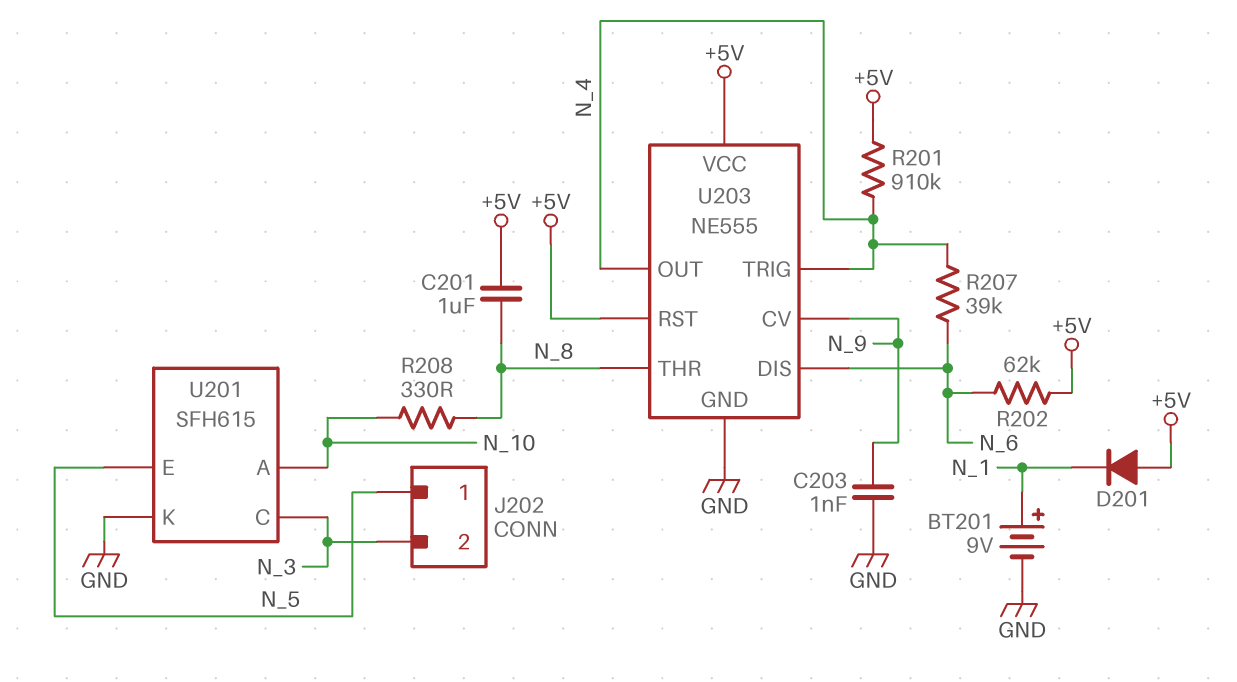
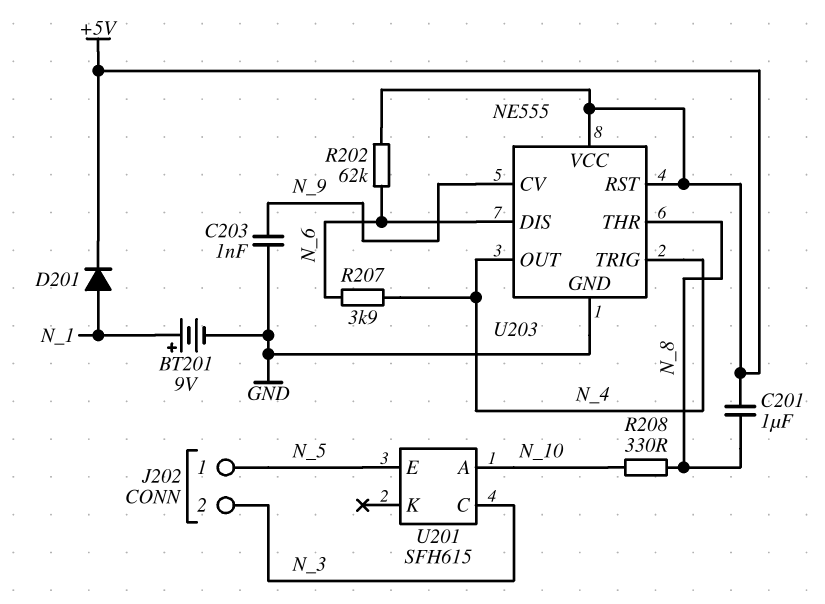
D201: diode (A +5V, K N_1) -> diode (A N_1, K +5V)
R201: 910k (+5V, N_4) -> none
R207: 39k (N_4, N_6) -> 3.9k (N_4, N_6)
U201 pin K: GND -> none

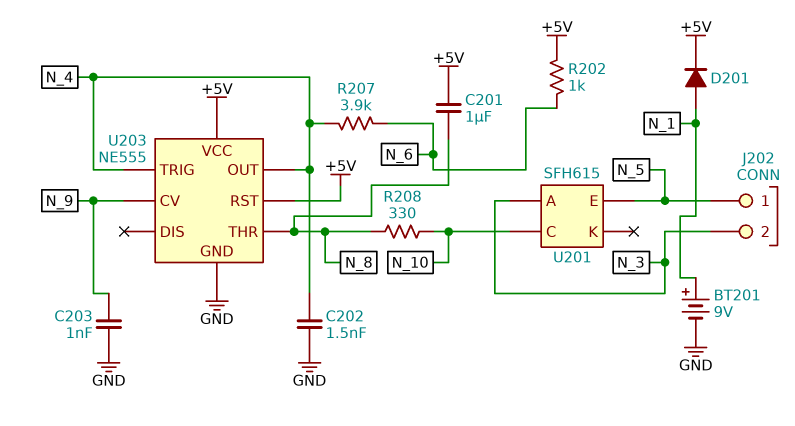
C202: none -> 1.5nF (GND, N_4)
R202: 62k (+5V, N_6) -> 1k (+5V, N_6)
U201 pin A: N_10 -> N_3
U201 pin C: N_3 -> N_10
U203 pin DIS: N_6 -> none

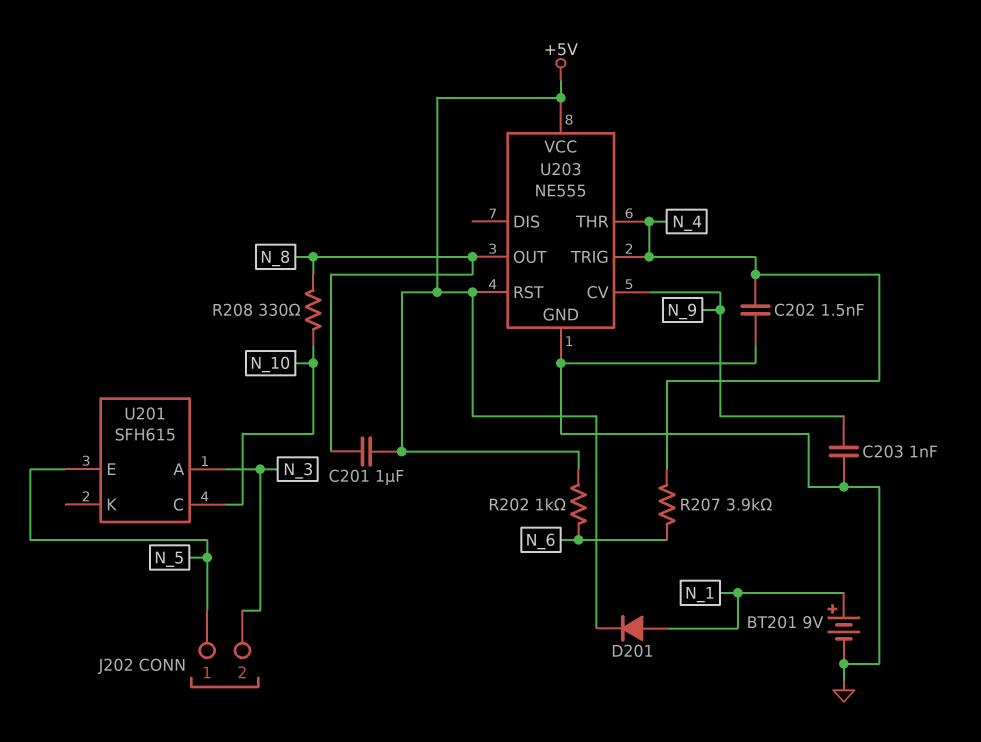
U203 pin OUT: N_4 -> N_8
U203 pin THR: N_8 -> N_4

